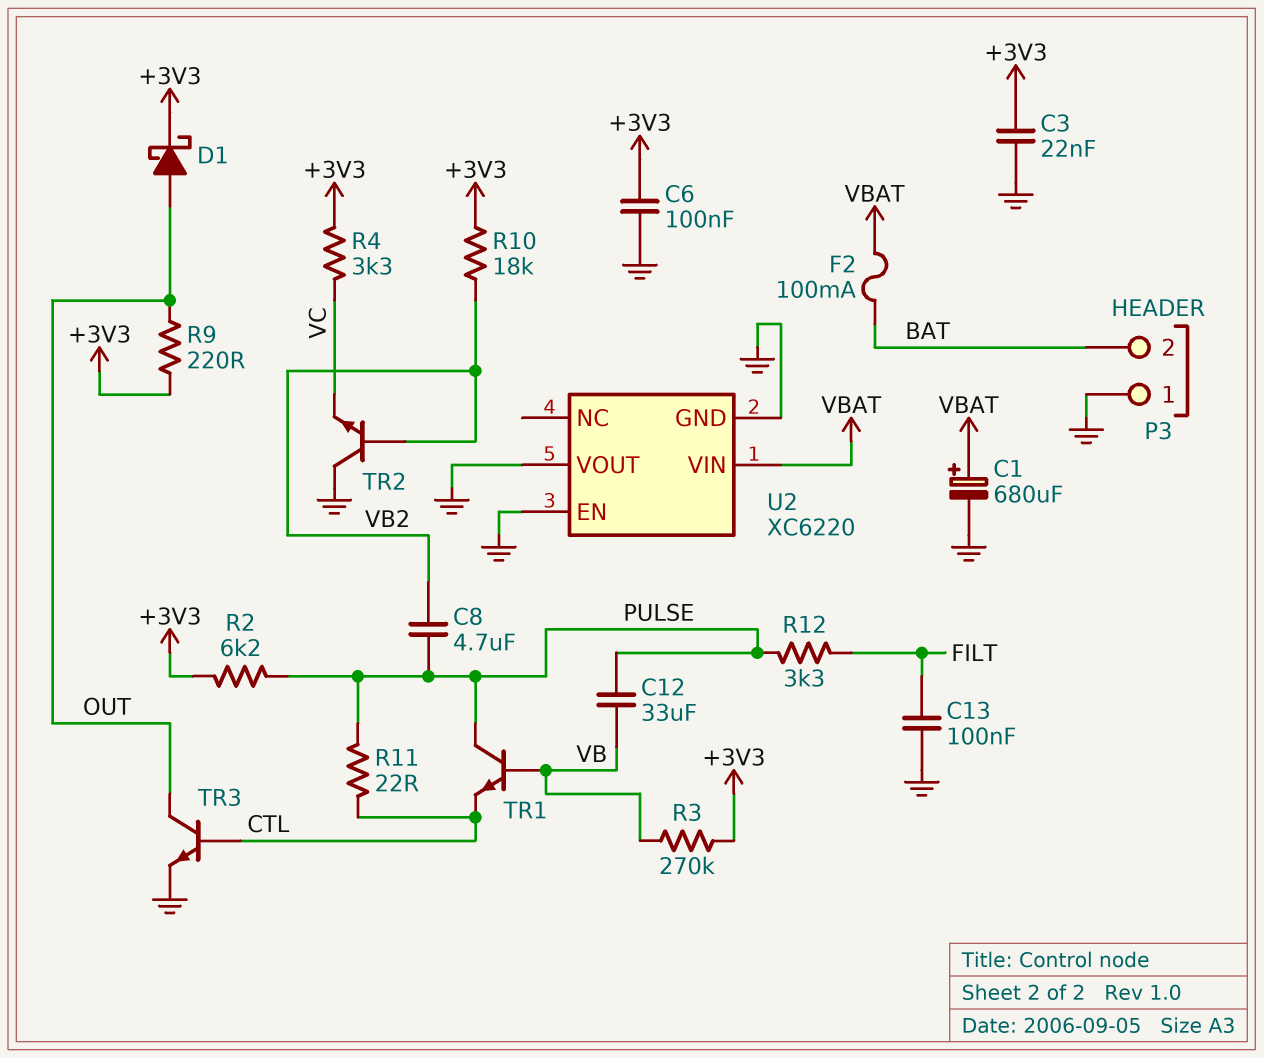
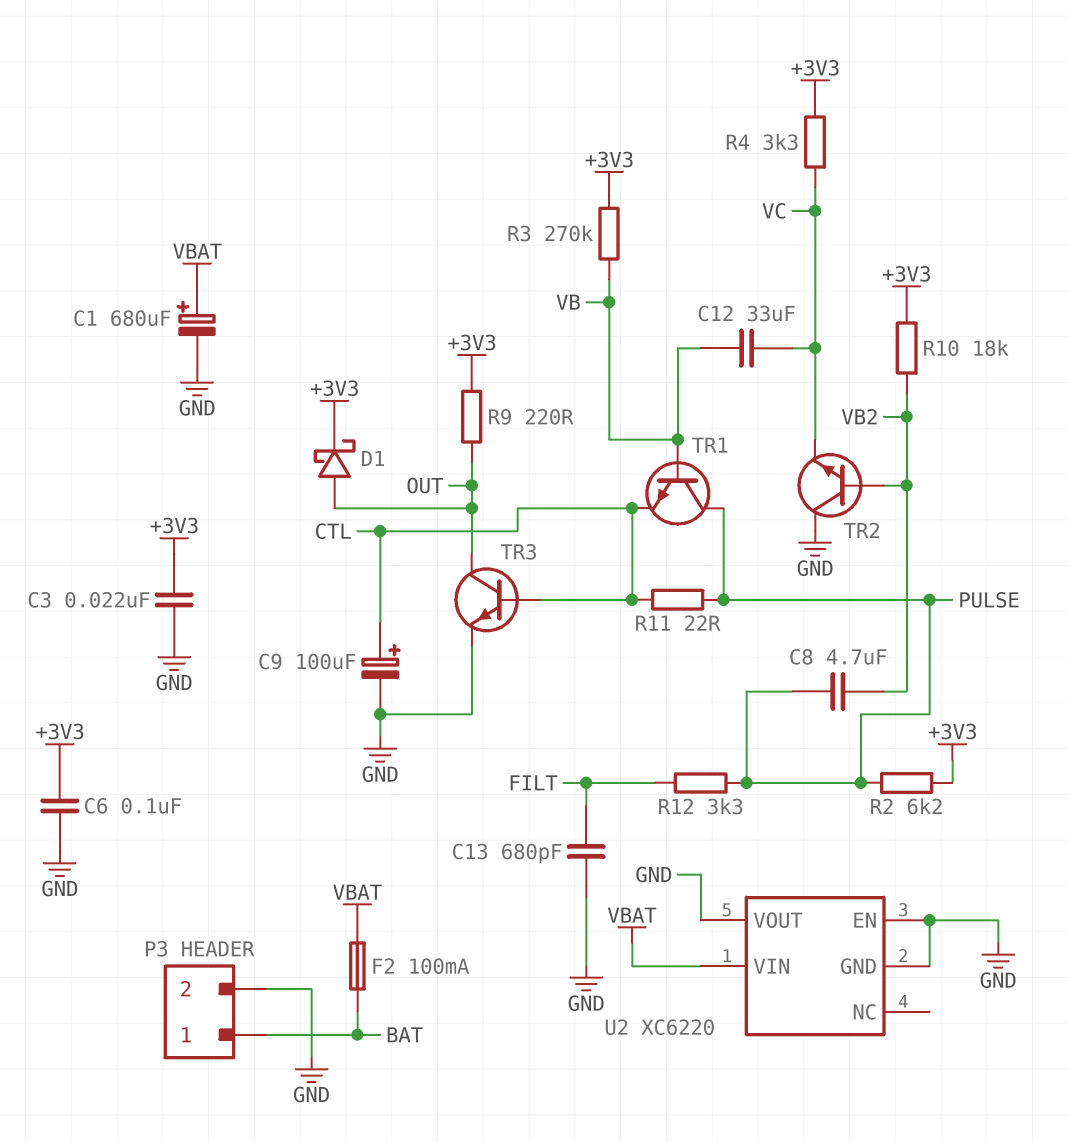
C9: none -> 100uF (plus CTL, minus GND)
C12: 33uF (PULSE, VB) -> 33uF (VB, VC)
C13: 100nF (FILT, GND) -> 680pF (FILT, GND)
P3 pin 1: GND -> BAT
P3 pin 2: BAT -> GND

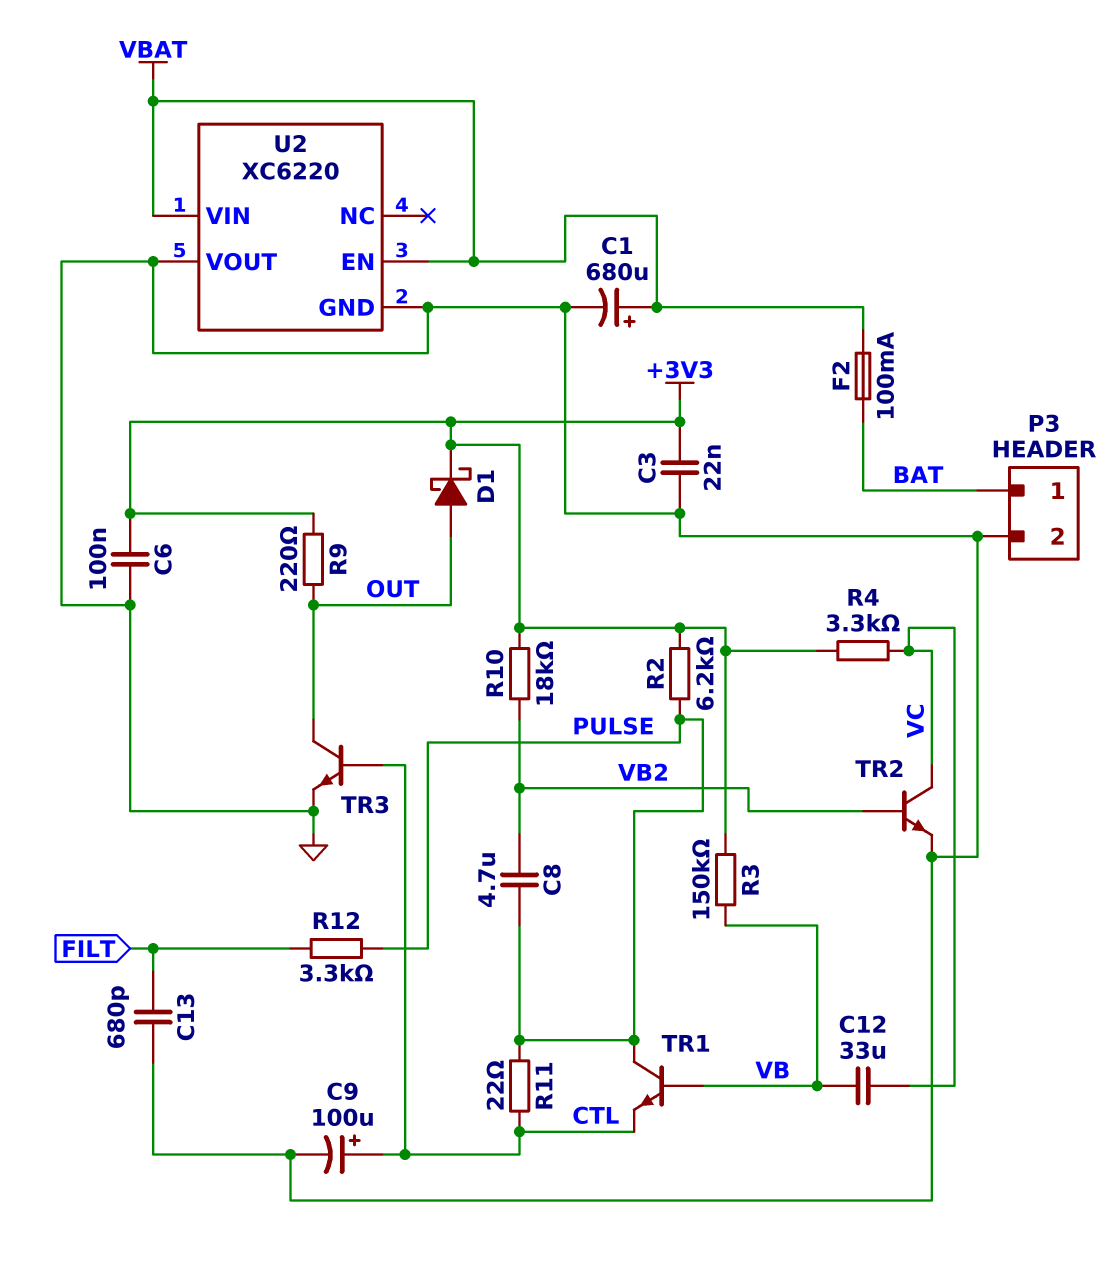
R3: 270k (+3V3, VB) -> 150k (+3V3, VB)
TR2: NPN (B VB2, C GND, E VC) -> NPN (B VB2, C VC, E GND)
U2 pin EN: GND -> VBAT

